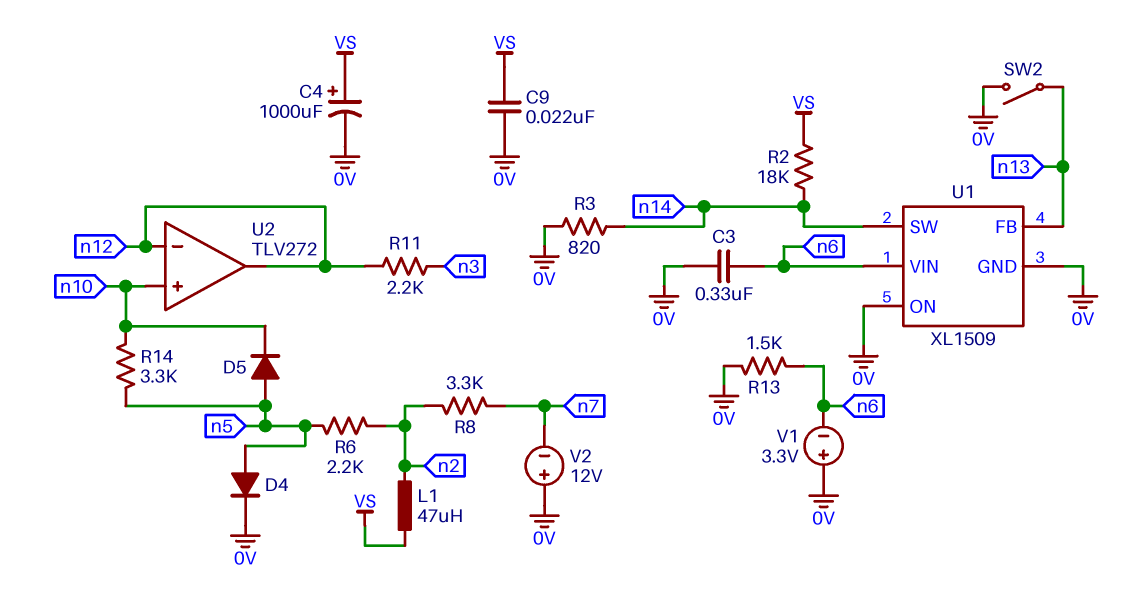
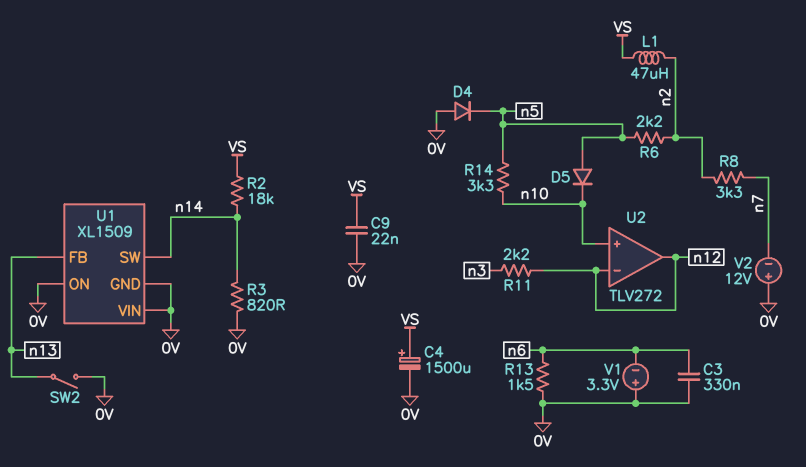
C4: 1000uF (plus VS, minus 0V) -> 1500uF (plus VS, minus 0V)
D4: diode (A n5, K 0V) -> diode (A 0V, K n5)
U1 pin VIN: n6 -> 0V

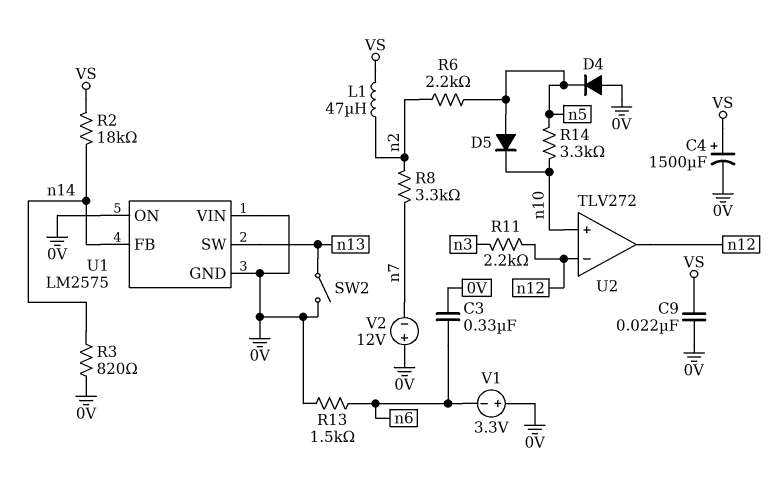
U1: XL1509 -> LM2575
U1 pin FB: n13 -> n14
U1 pin SW: n14 -> n13

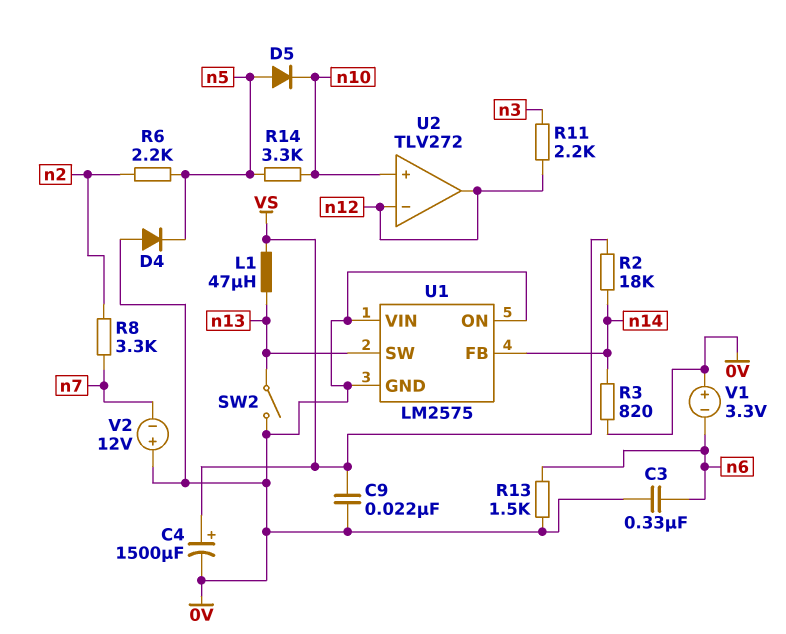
L1: 47uH (VS, n2) -> 47uH (VS, n13)

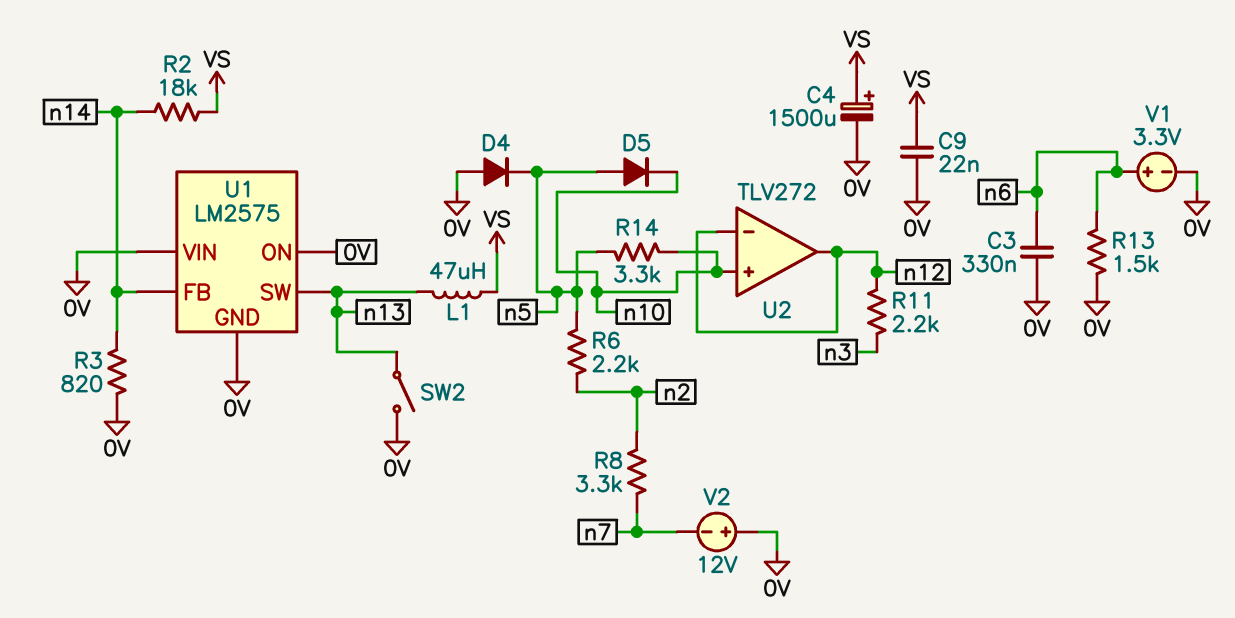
V1: 3.3V (plus 0V, minus n6) -> 3.3V (plus n6, minus 0V)

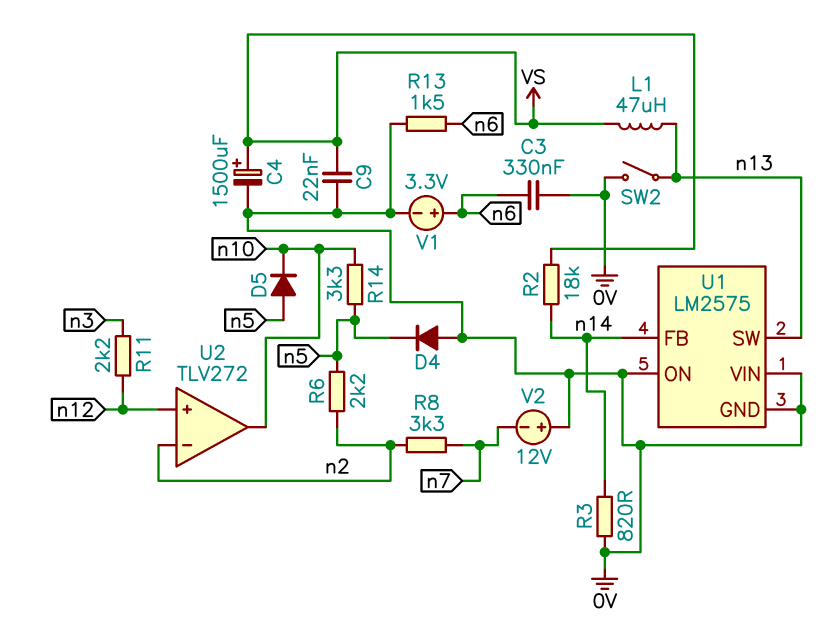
U2 pin in+: n10 -> n12
U2 pin in-: n12 -> n2
U2 pin out: n12 -> n10

